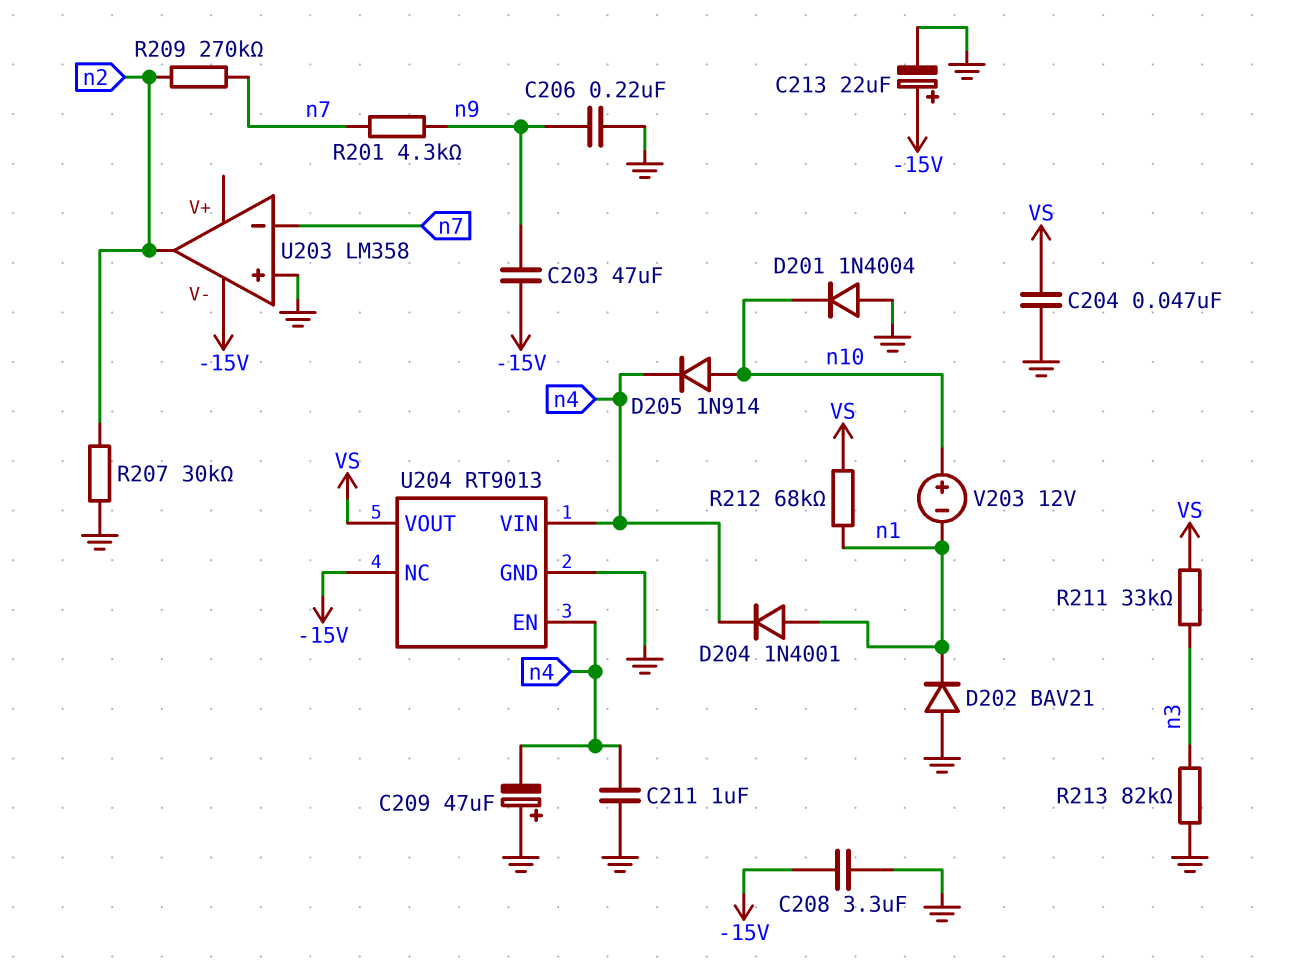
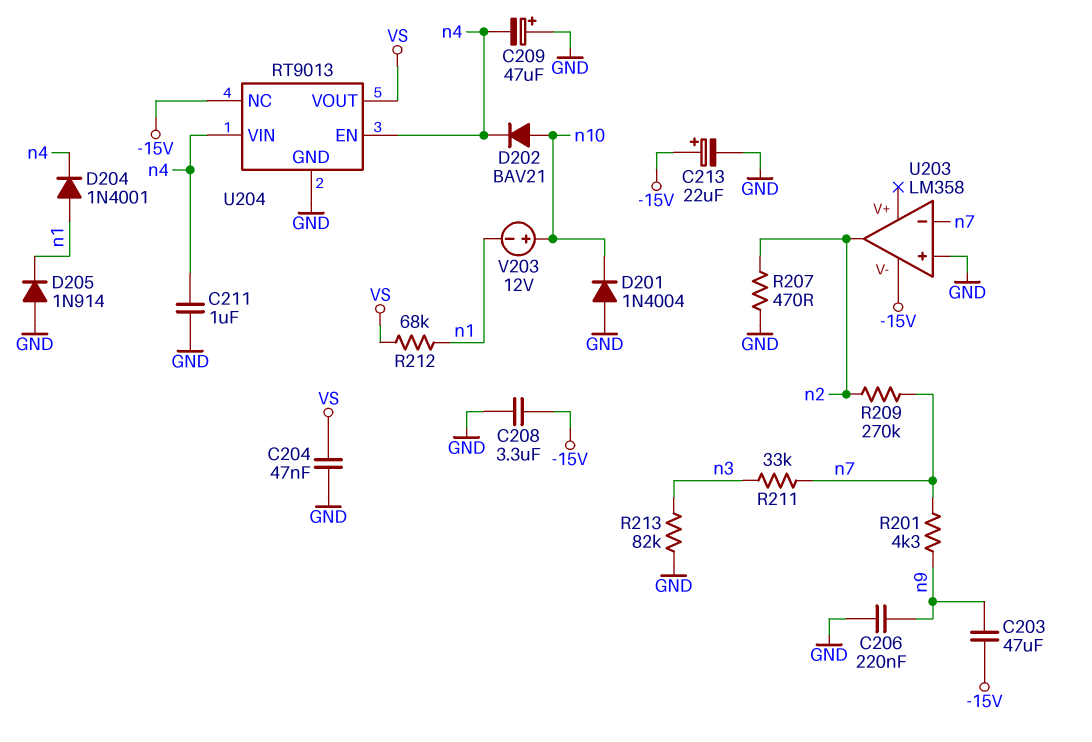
D202: diode BAV21 (A GND, K n1) -> diode BAV21 (A n10, K n4)
D205: diode 1N914 (A n10, K n4) -> diode 1N914 (A GND, K n1)
R207: 30k (GND, n2) -> 470 (GND, n2)
R211: 33k (VS, n3) -> 33k (n3, n7)

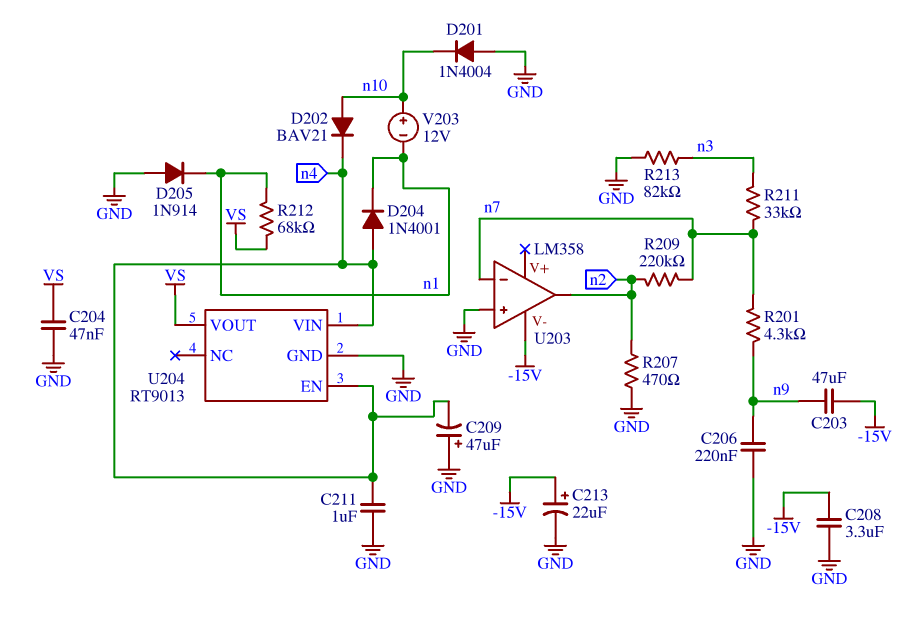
D204: diode 1N4001 (A n1, K n4) -> diode 1N4001 (A n4, K n1)
R209: 270k (n2, n7) -> 220k (n2, n7)
U204 pin NC: -15V -> none

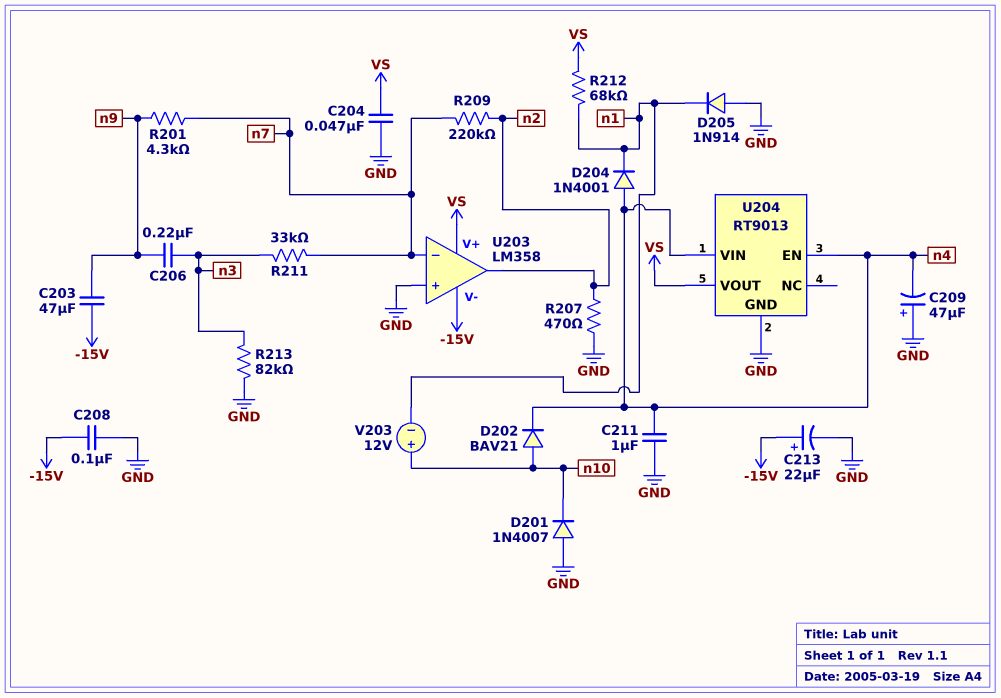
C206: 220nF (GND, n9) -> 220nF (n3, n9)
C208: 3.3uF (-15V, GND) -> 100nF (-15V, GND)
D201: diode 1N4004 (A GND, K n10) -> diode 1N4007 (A GND, K n10)
U203 pin V+: none -> VS

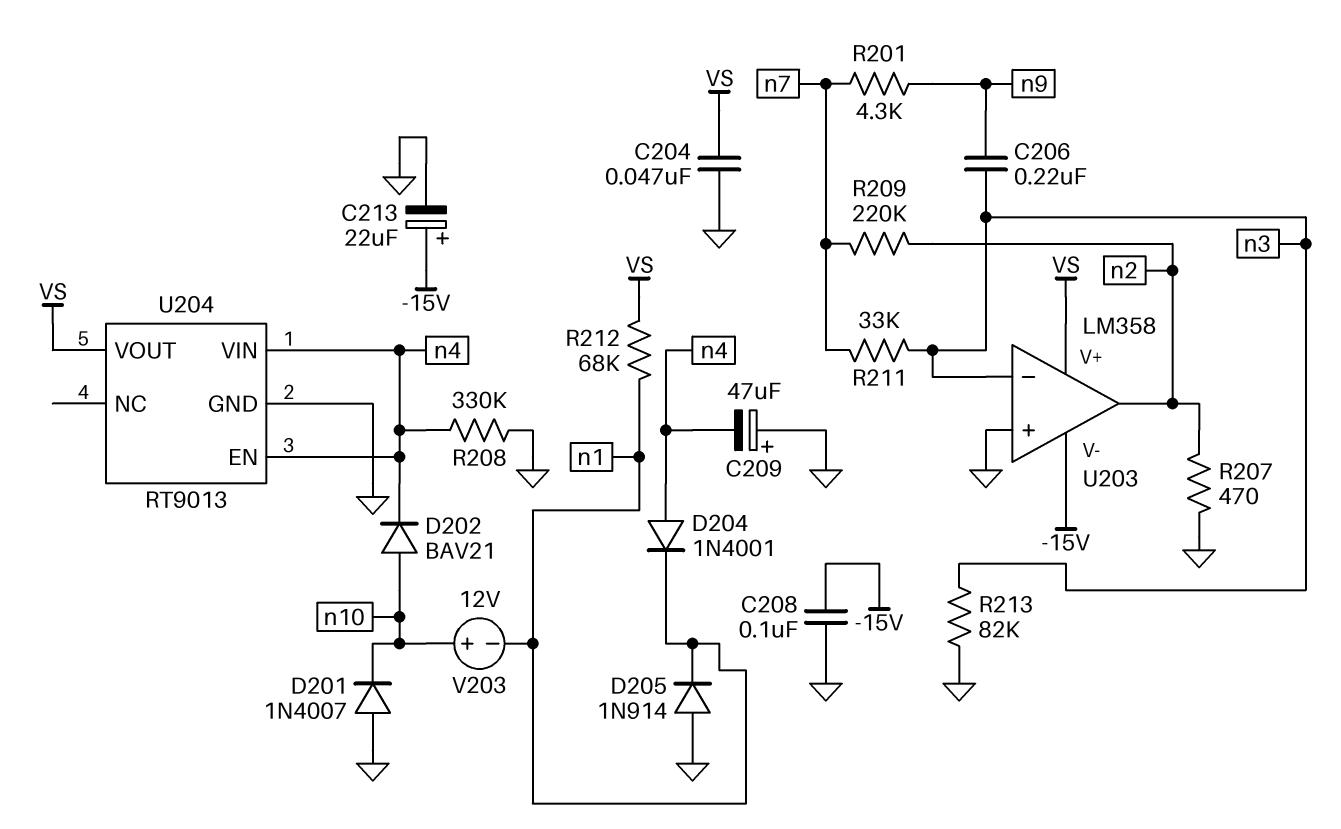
C203: 47uF (-15V, n9) -> none
C211: 1uF (GND, n4) -> none
R208: none -> 330k (GND, n4)
U203 pin in-: n7 -> n3

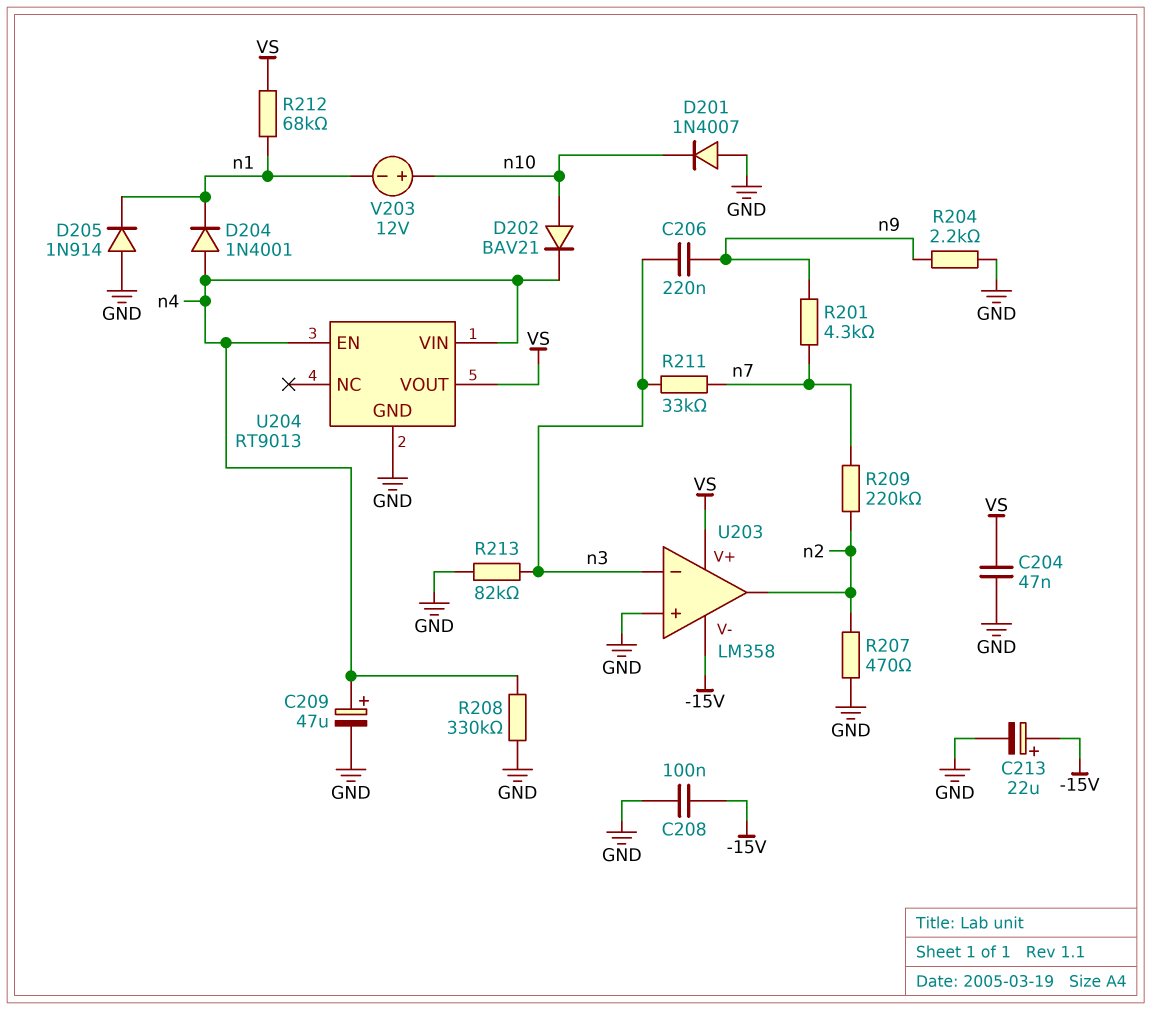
C209: 47uF (plus GND, minus n4) -> 47uF (plus n4, minus GND)
R204: none -> 2.2k (GND, n9)

